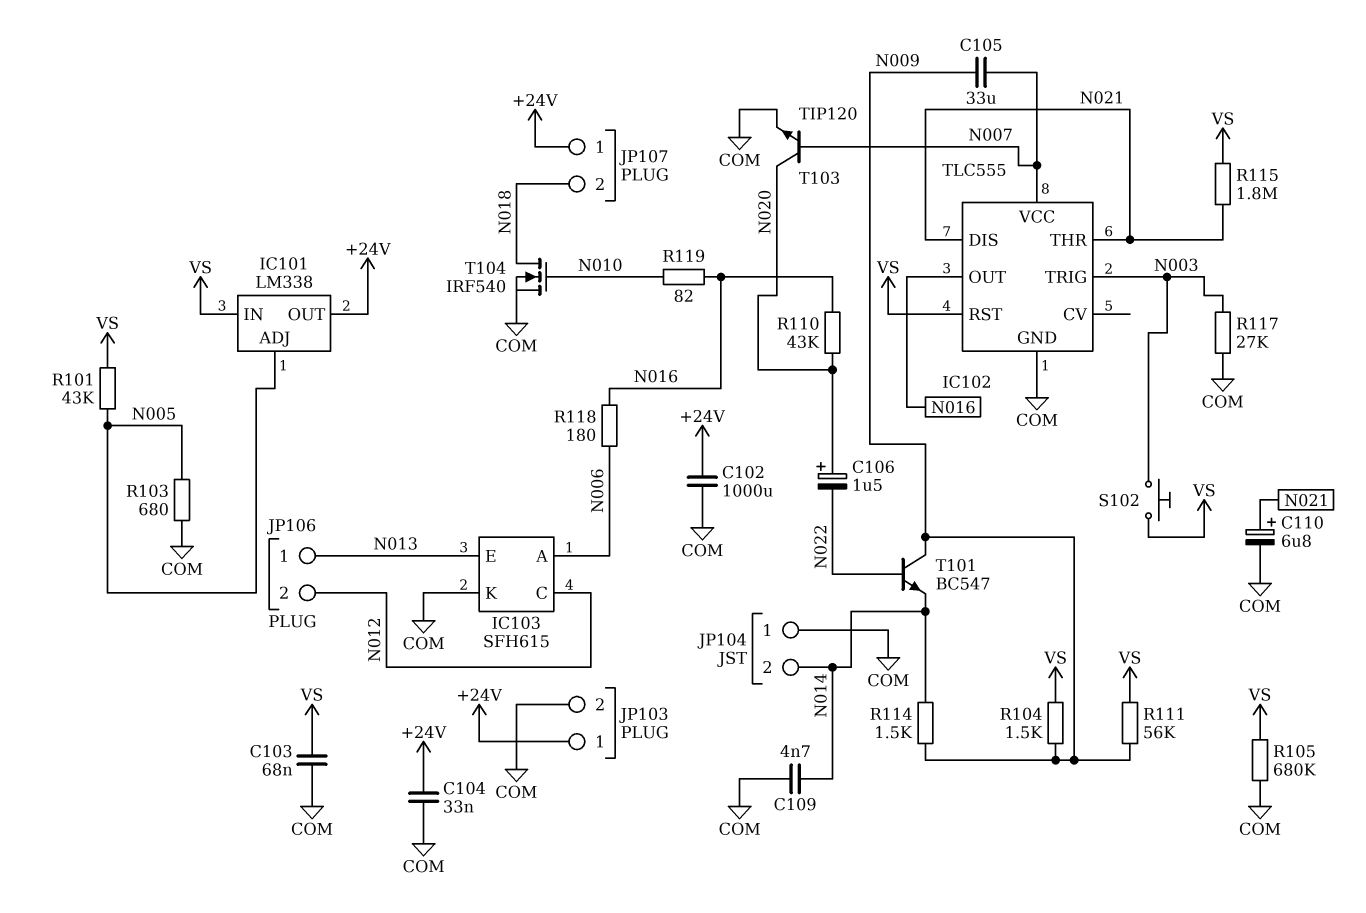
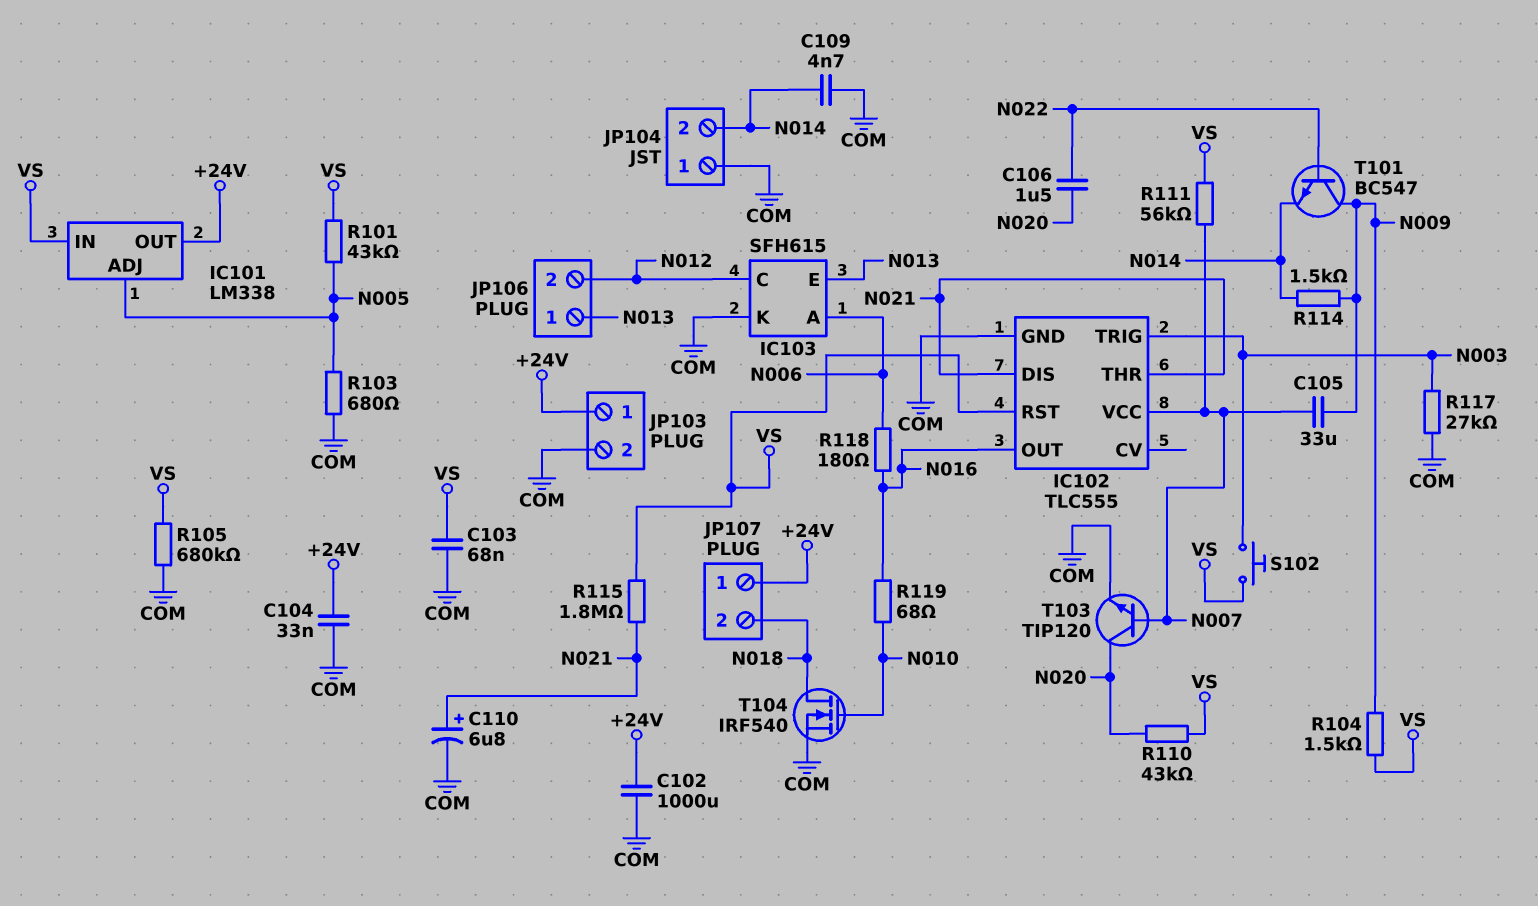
C106: 1.5uF (plus N020, minus N022) -> 1.5uF (N020, N022)
R110: 43k (N016, N020) -> 43k (N020, VS)
R111: 56k (N009, VS) -> 56k (N007, VS)
R119: 82 (N010, N016) -> 68 (N010, N016)

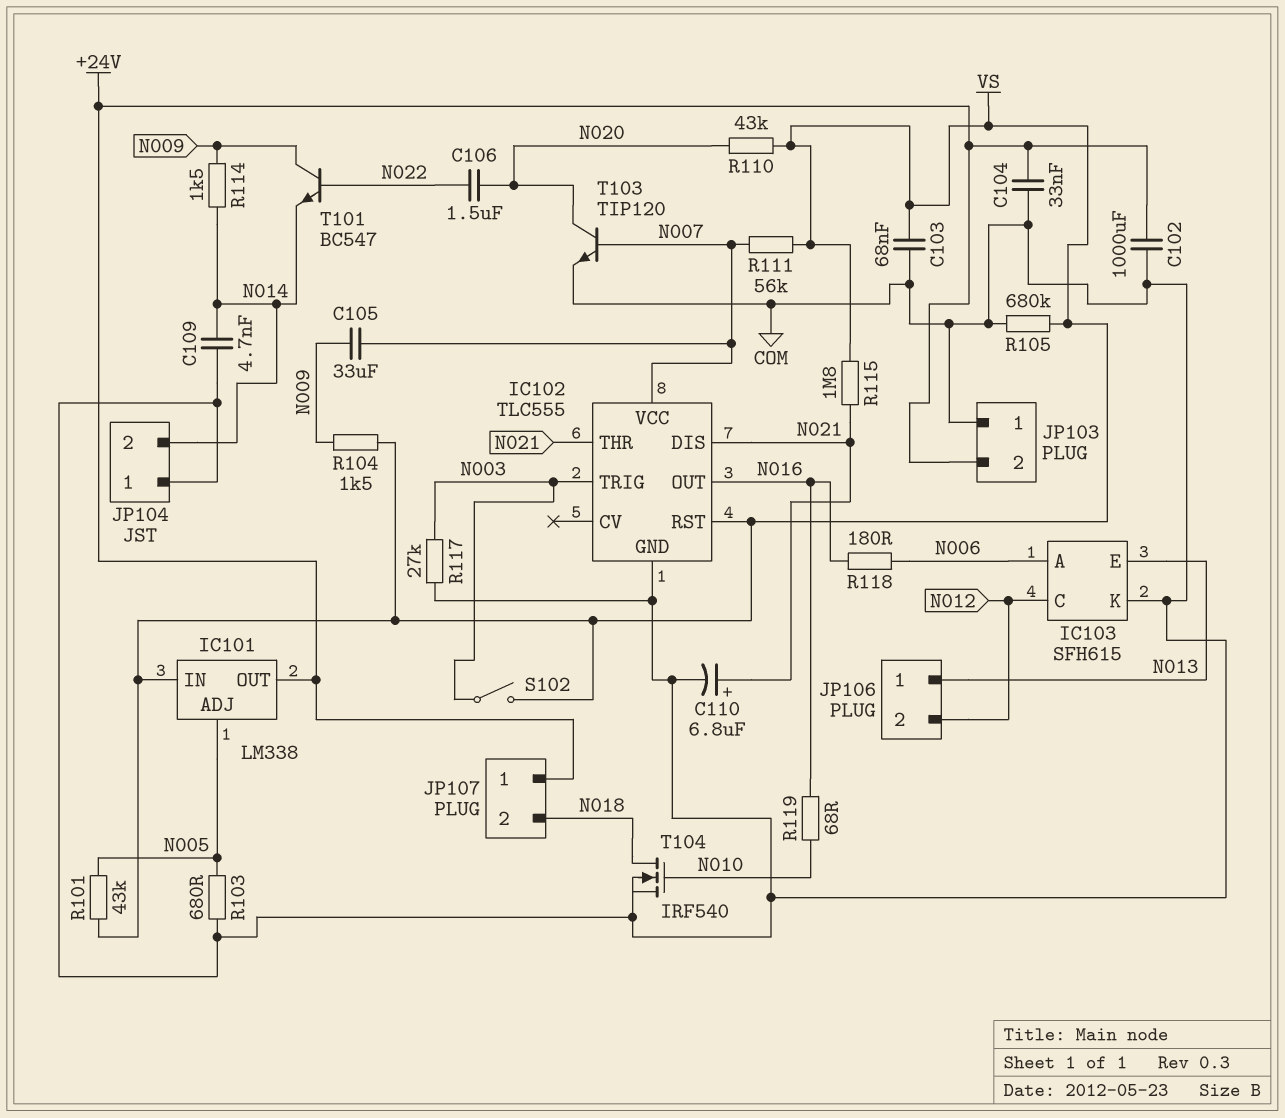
JP103 pin 1: +24V -> COM
JP103 pin 2: COM -> +24V
S102: button (N003, VS) -> switch (N003, VS)

